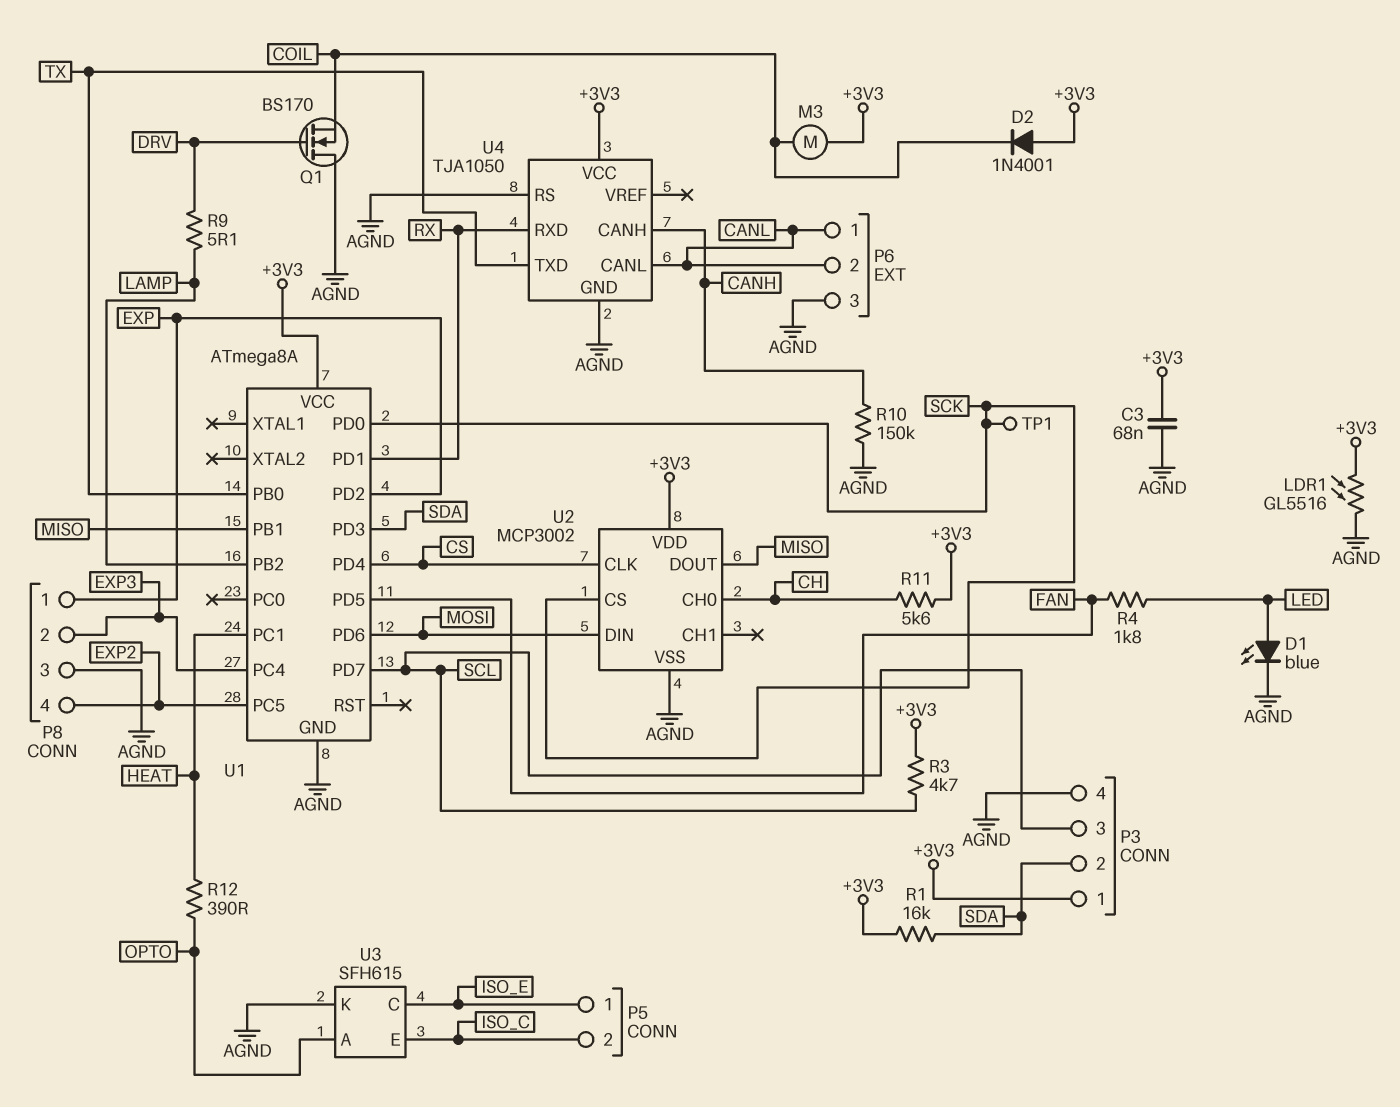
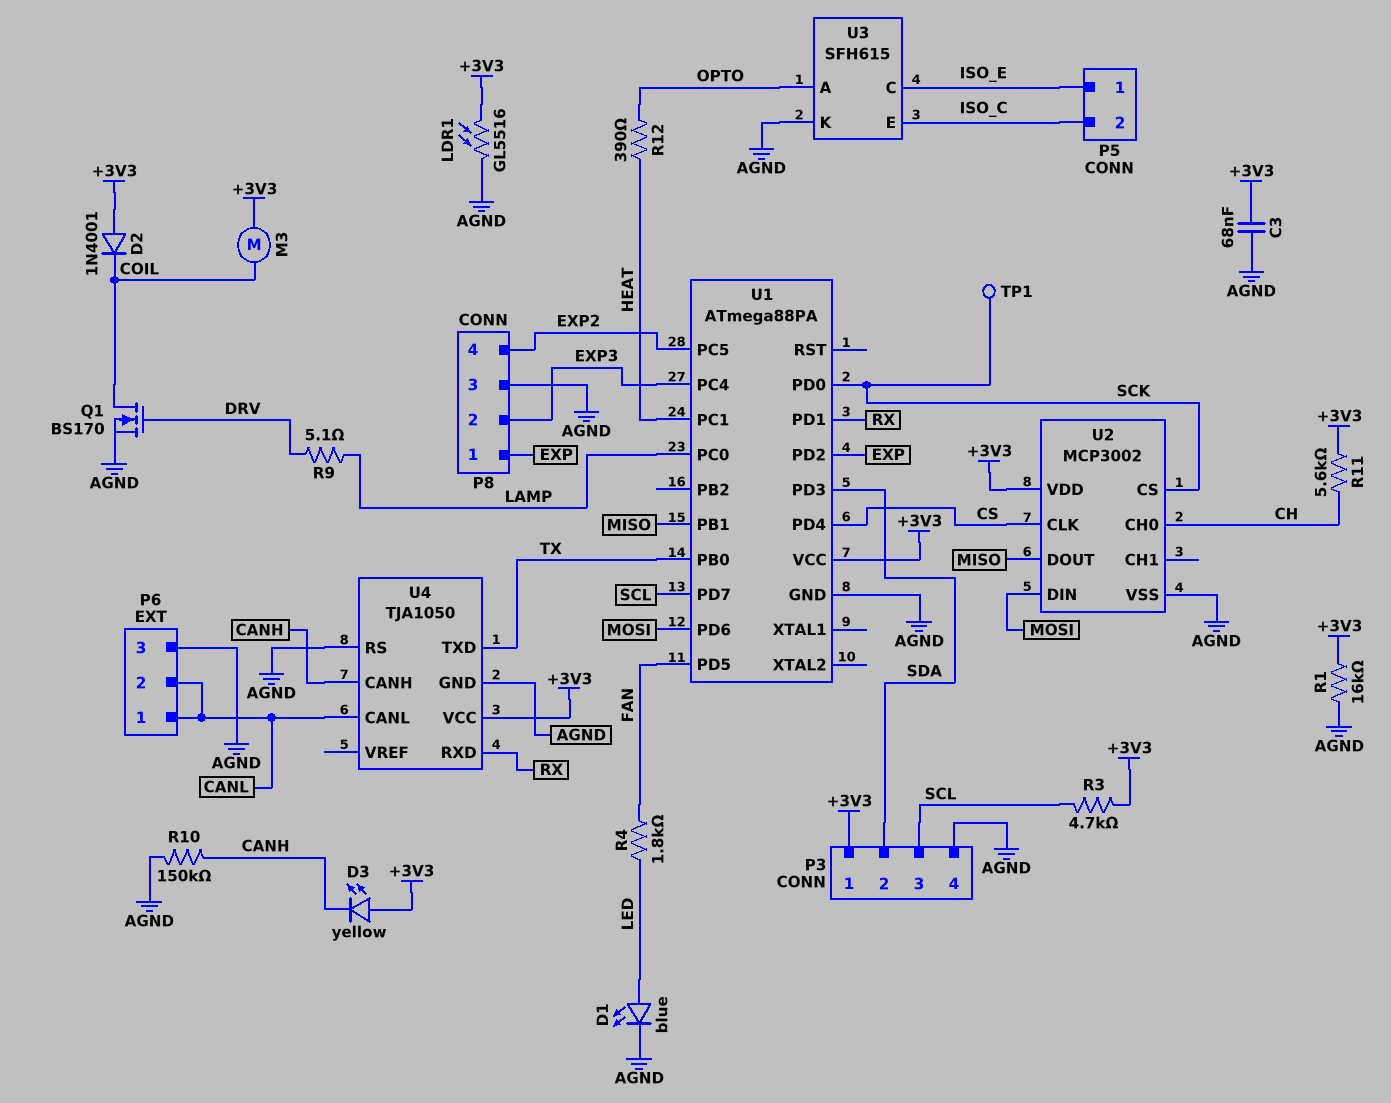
D3: none -> LED yellow (A +3V3, K CANH)
Q1: NMOS BS170 (G DRV, D AGND, S COIL) -> NMOS BS170 (G DRV, D COIL, S AGND)
R1: 16k (+3V3, SDA) -> 16k (+3V3, AGND)
U1: ATmega8A -> ATmega88PA
U1 pin PB2: LAMP -> none
U1 pin PC0: none -> LAMP

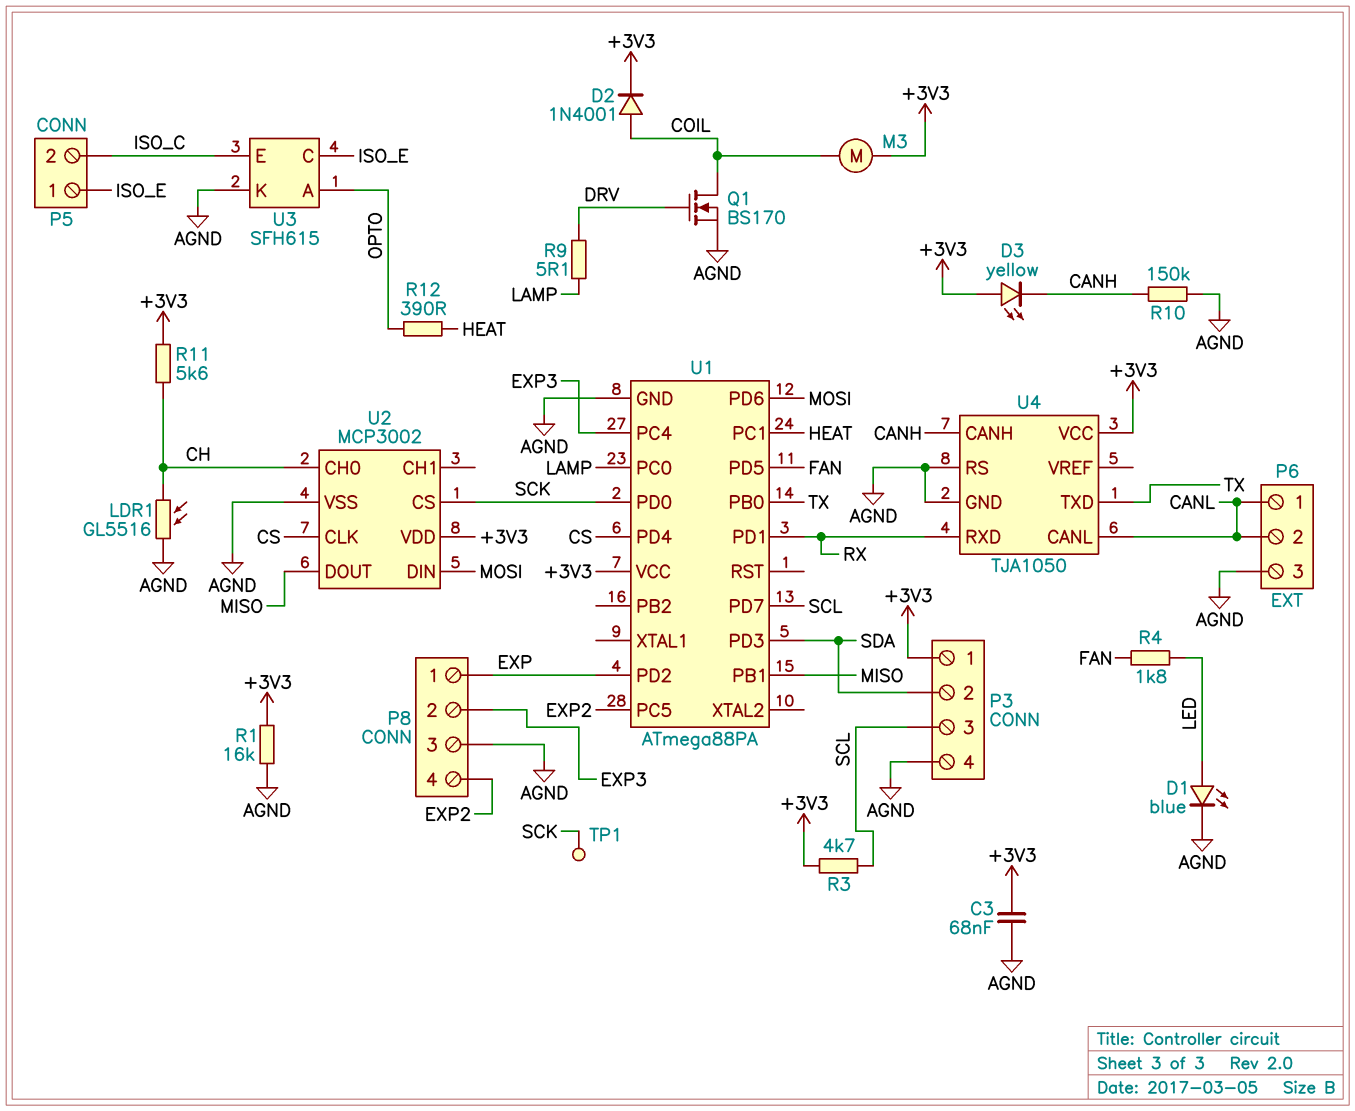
D2: diode 1N4001 (A +3V3, K COIL) -> diode 1N4001 (A COIL, K +3V3)
LDR1: GL5516 (+3V3, AGND) -> GL5516 (AGND, CH)

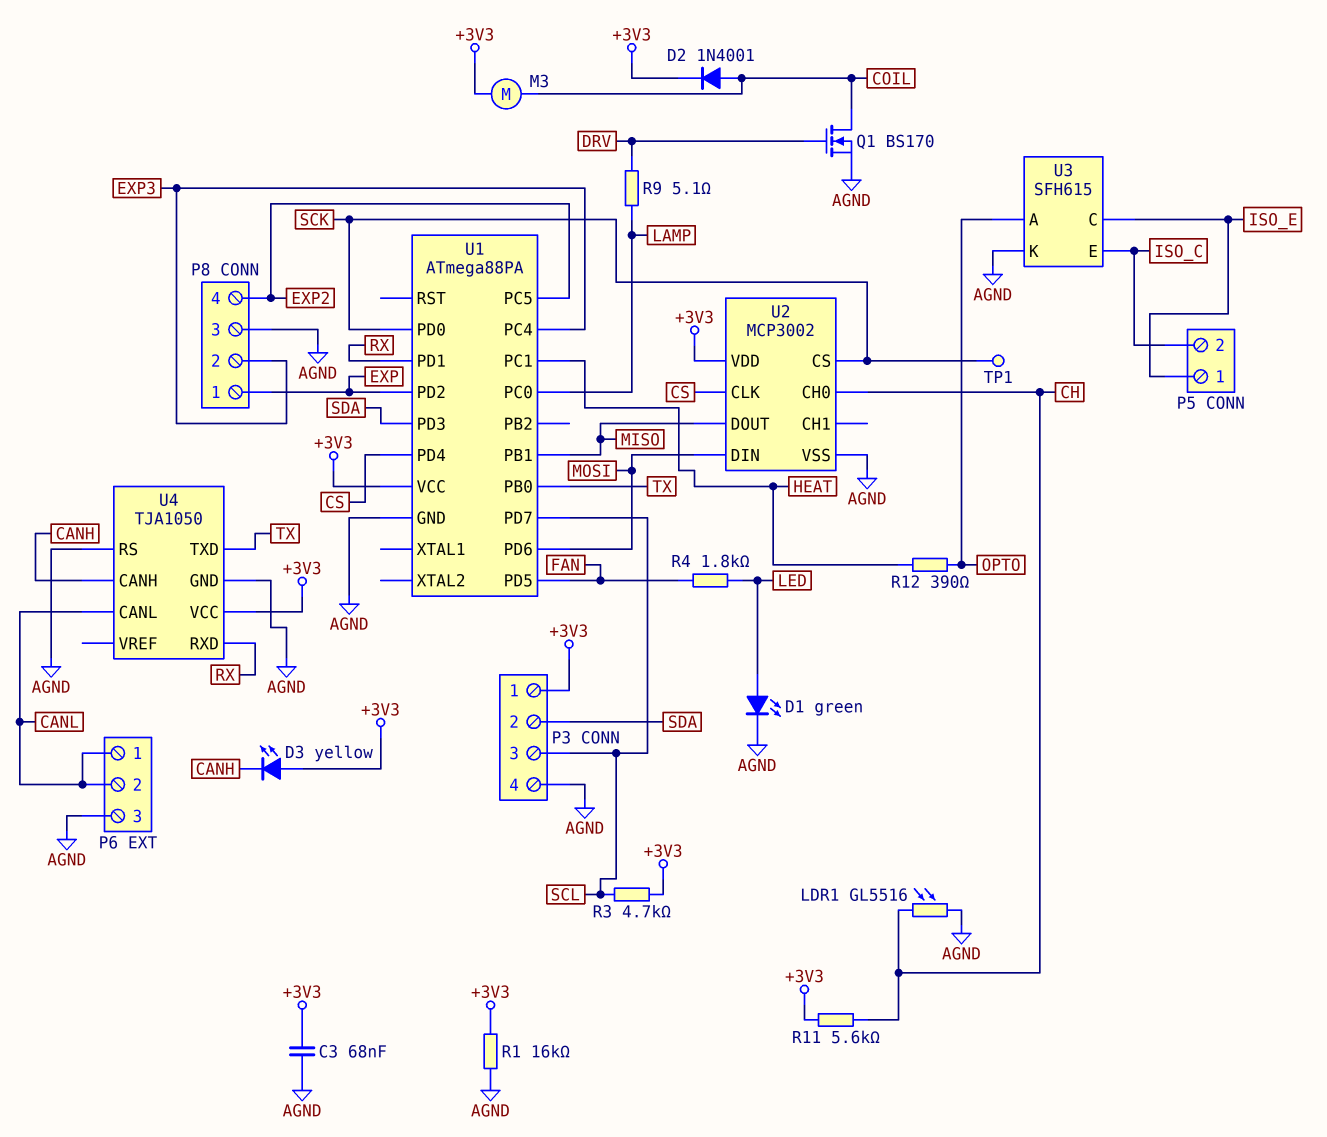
D1: LED blue (A LED, K AGND) -> LED green (A LED, K AGND)
R10: 150k (AGND, CANH) -> none

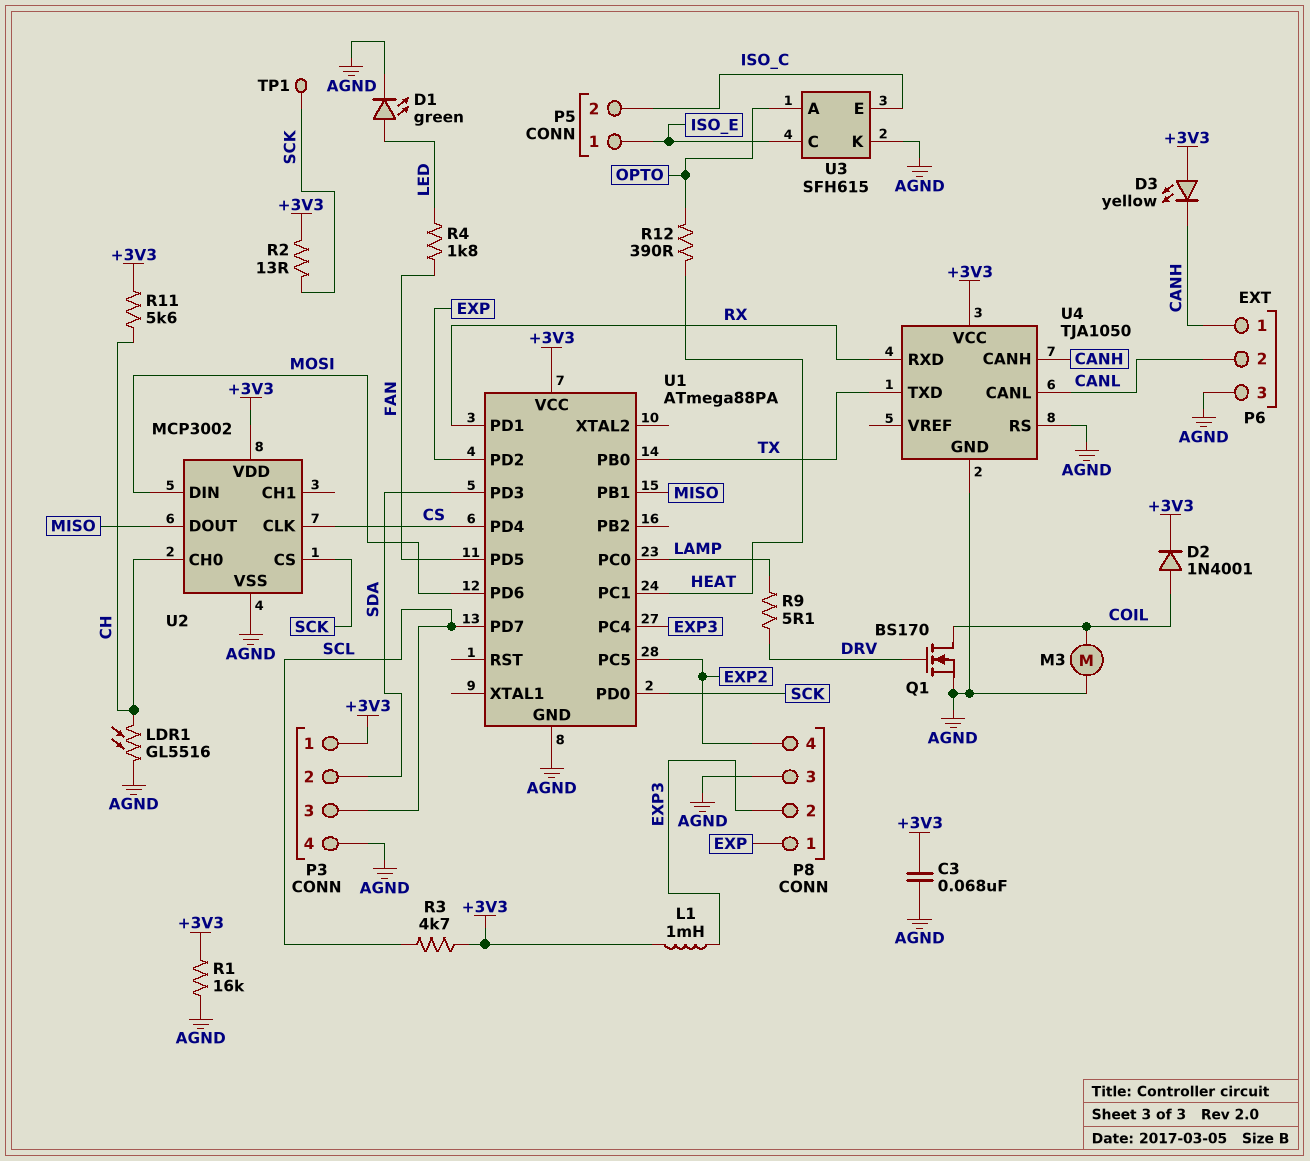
L1: none -> 1mH (+3V3, EXP3)
M3: motor (+3V3, COIL) -> motor (AGND, COIL)
P6 pin 1: CANL -> CANH
R2: none -> 13 (+3V3, SCK)

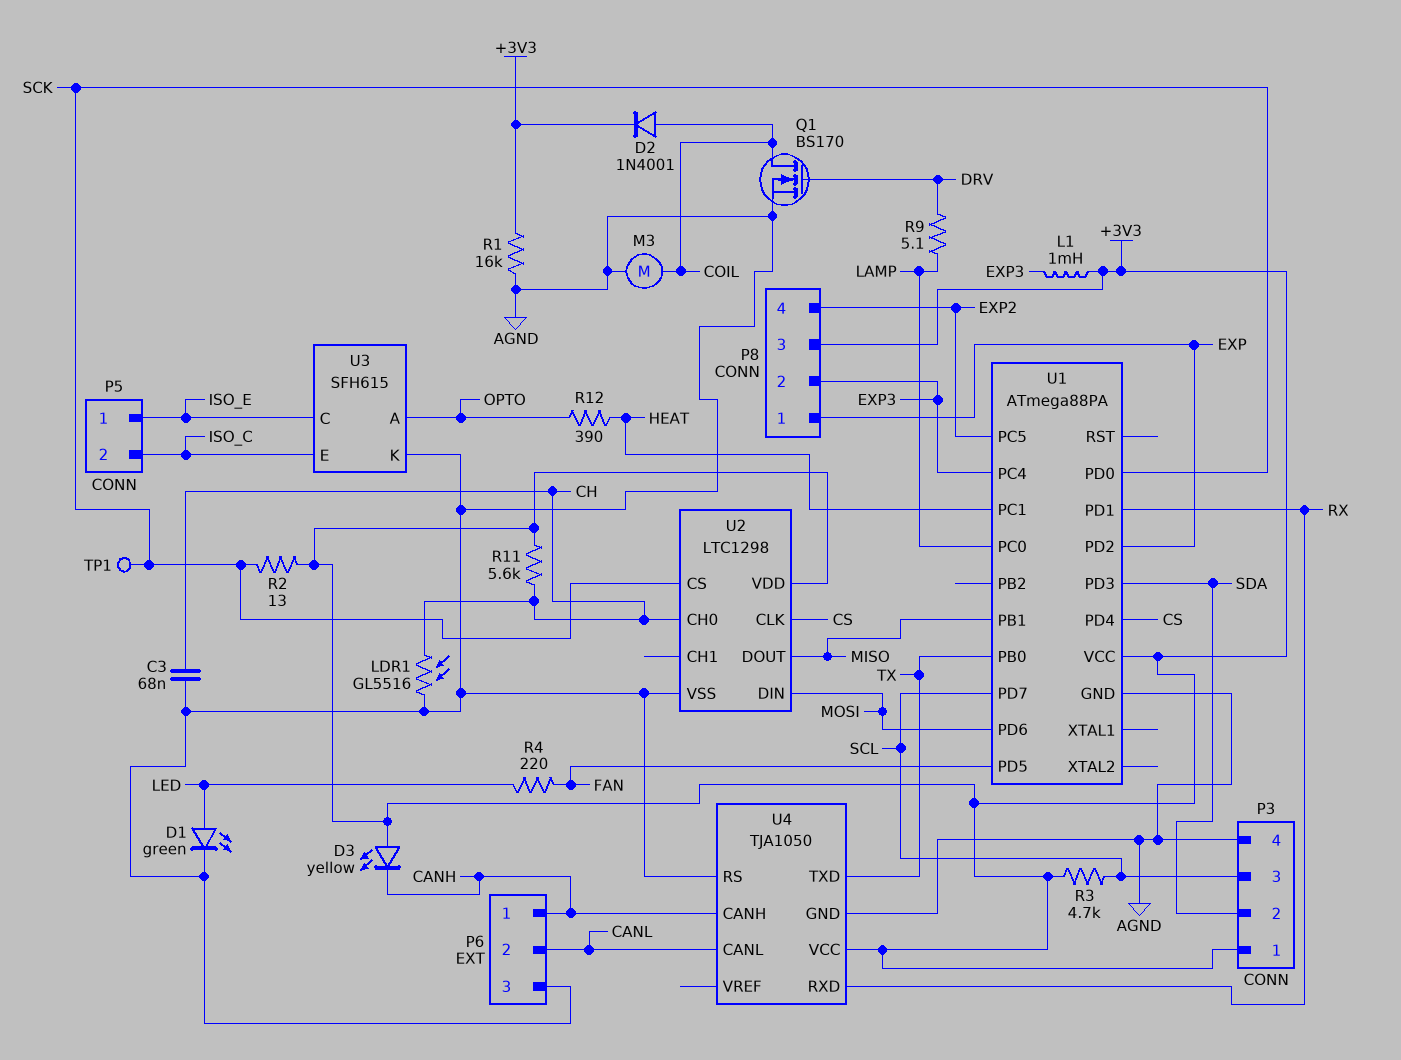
C3: 68nF (+3V3, AGND) -> 68nF (AGND, CH)
P8 pin 3: AGND -> +3V3
R4: 1.8k (FAN, LED) -> 220 (FAN, LED)
U2: MCP3002 -> LTC1298

